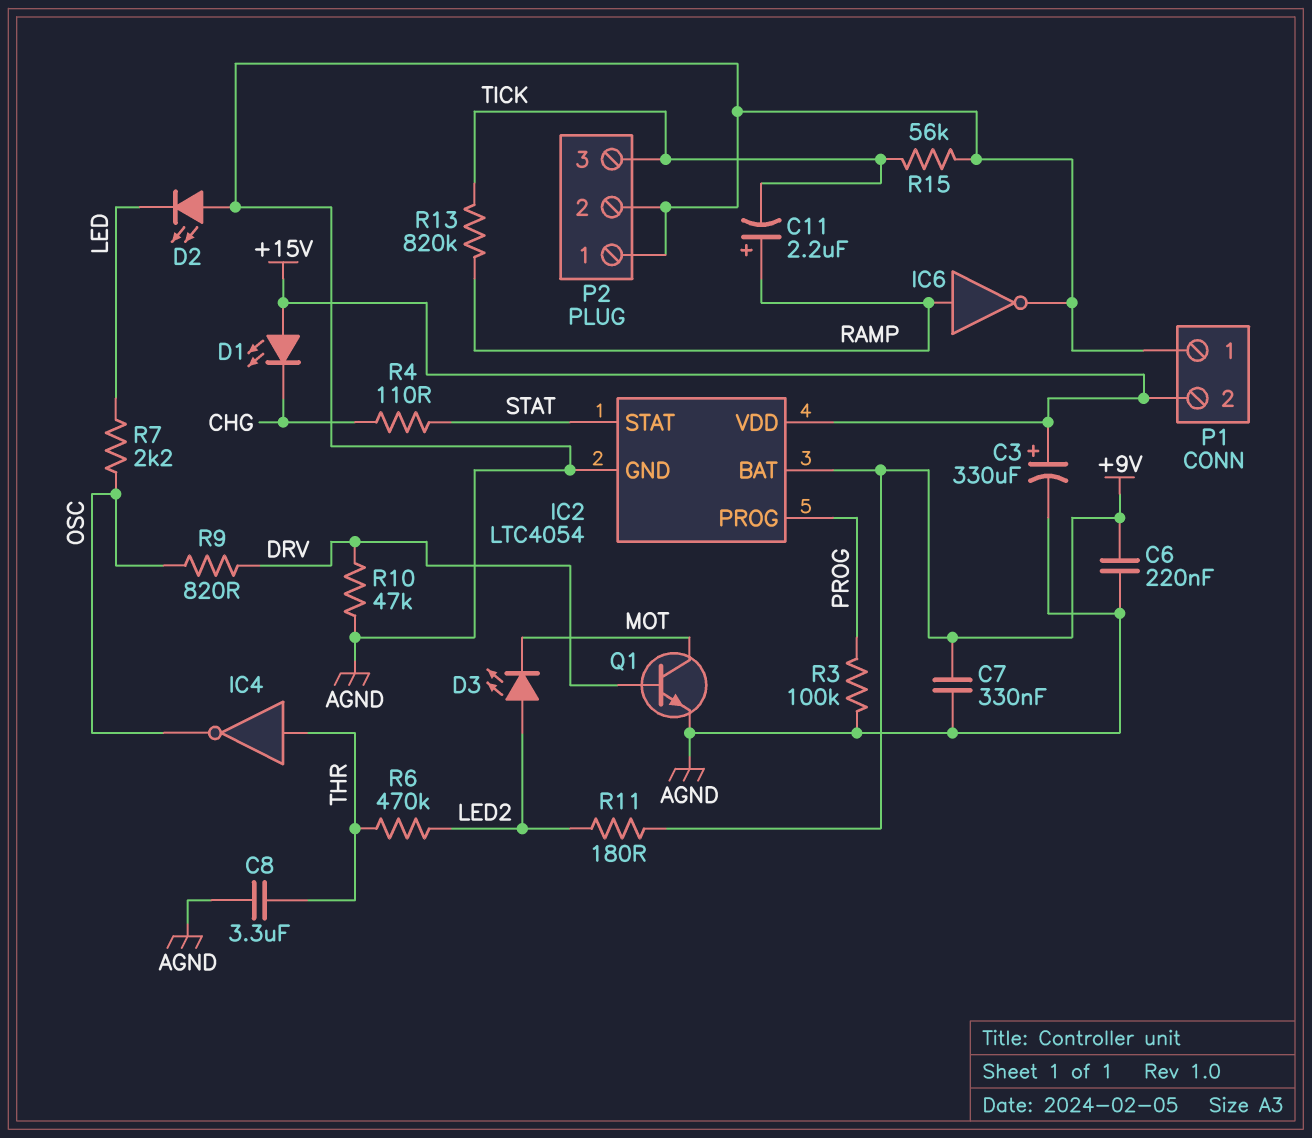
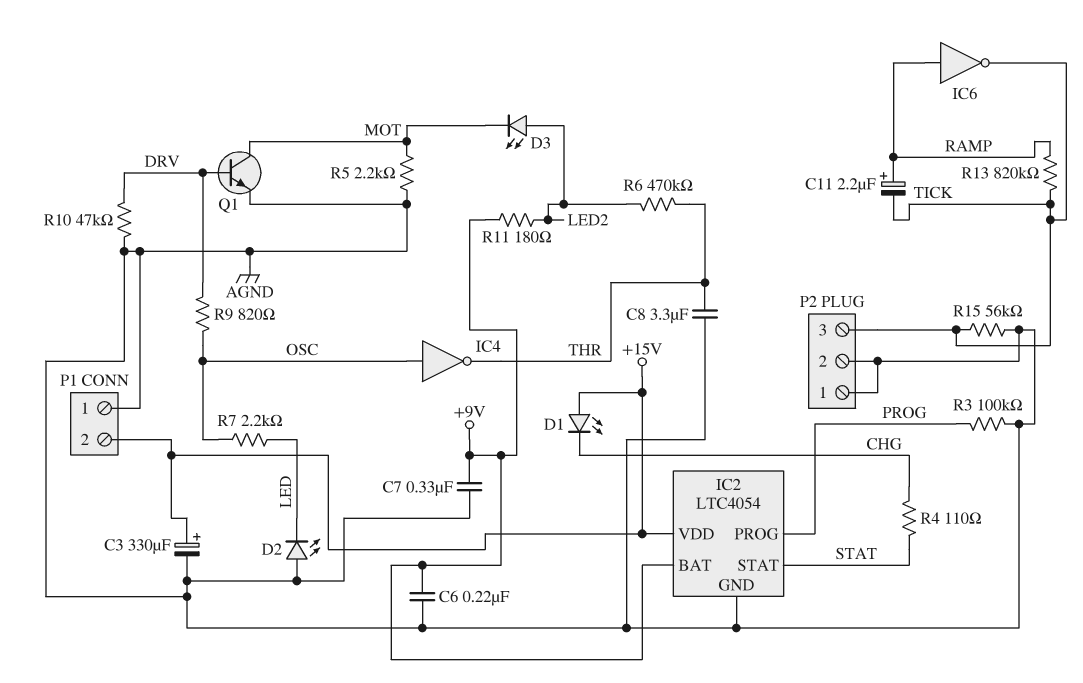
IC4: NOT (in THR, out OSC) -> NOT (in OSC, out THR)
IC6: NOT (in RAMP, out AGND) -> NOT (in RAMP, out TICK)
R5: none -> 2.2k (AGND, MOT)

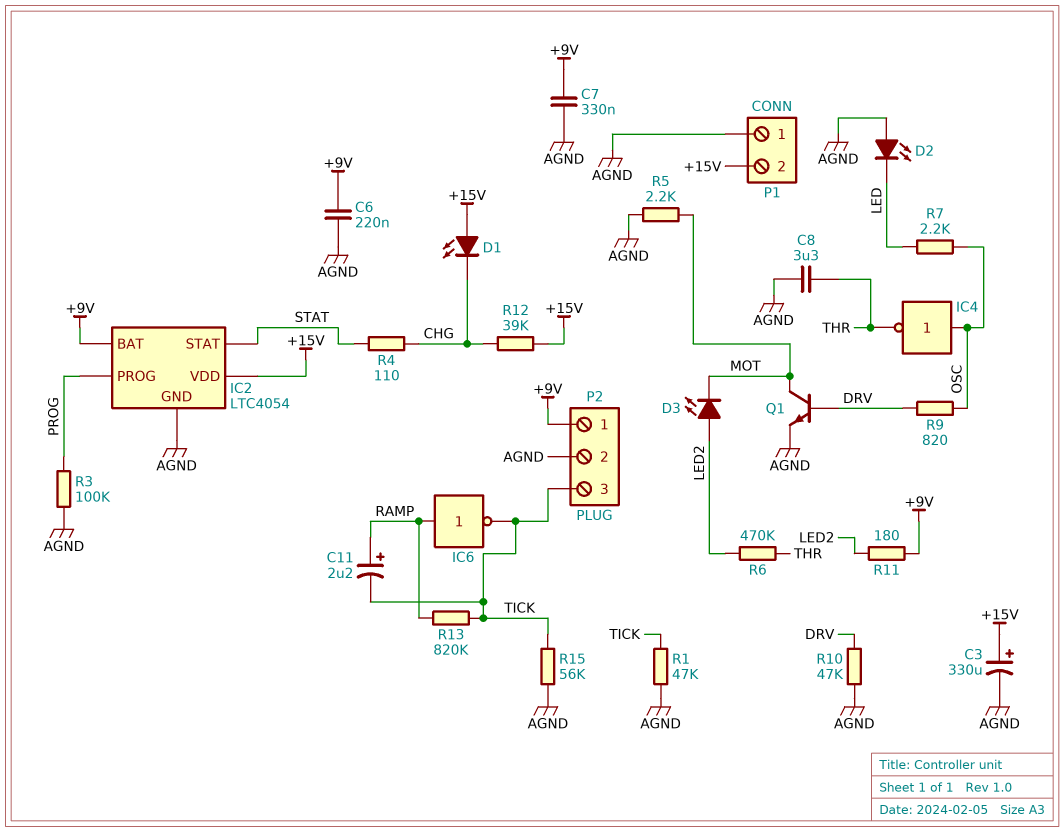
P2 pin 1: AGND -> +9V
R1: none -> 47k (AGND, TICK)
R12: none -> 39k (+15V, CHG)

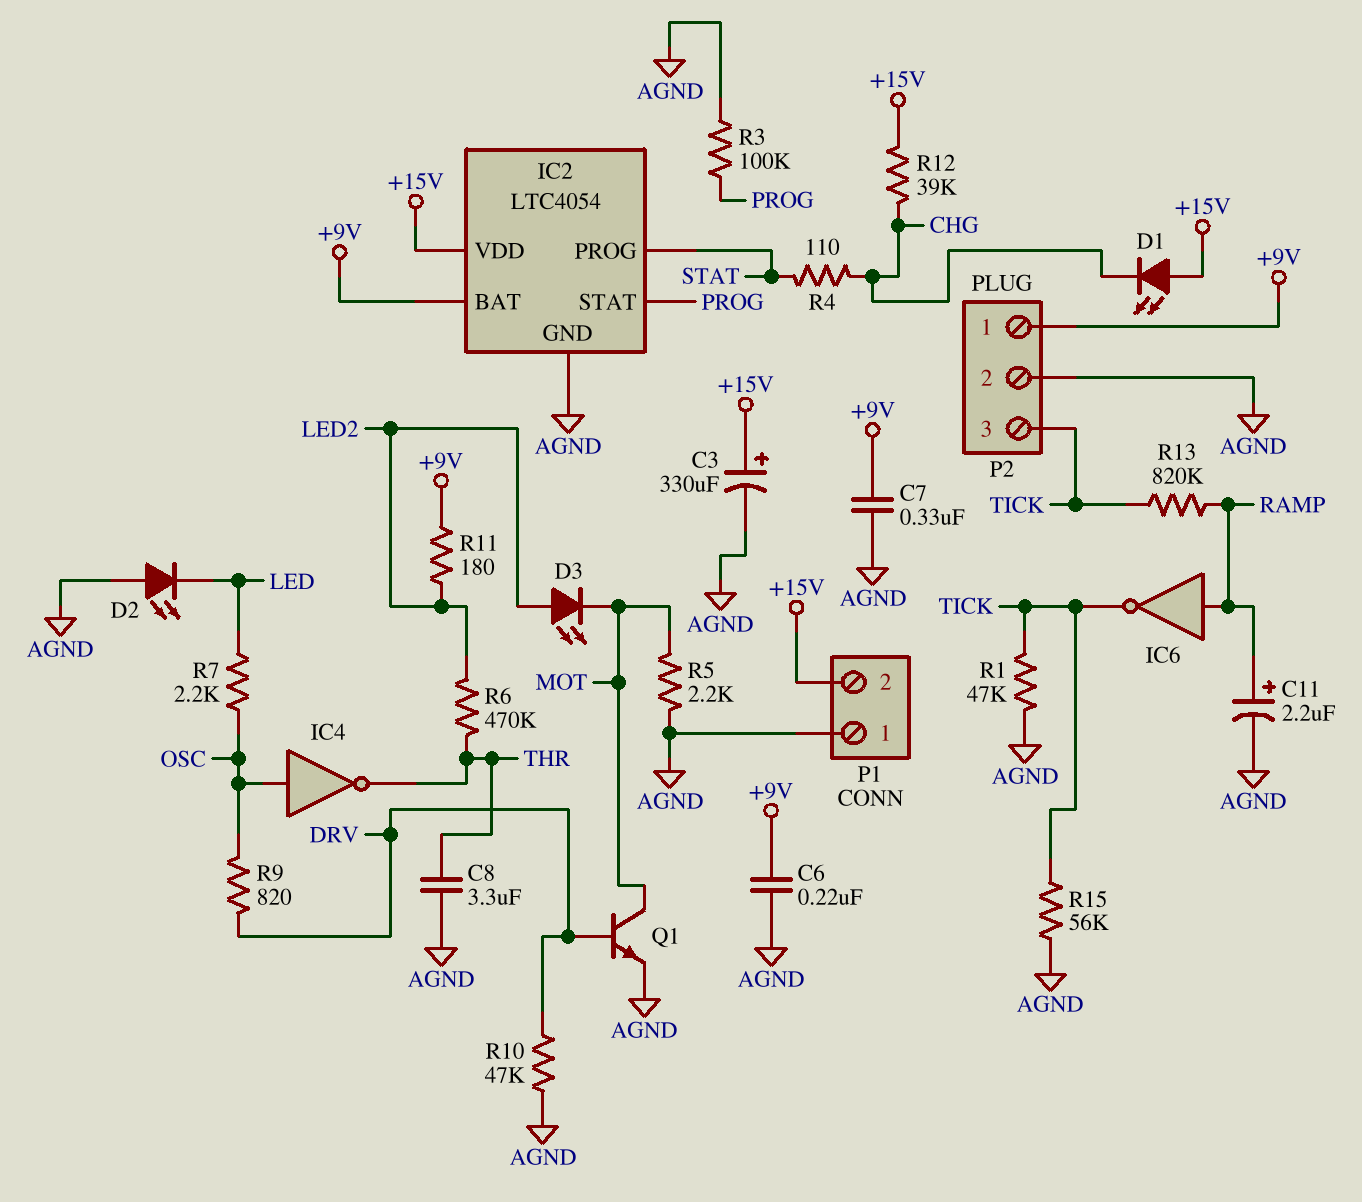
C11: 2.2uF (plus RAMP, minus TICK) -> 2.2uF (plus RAMP, minus AGND)
IC2 pin PROG: PROG -> STAT
IC2 pin STAT: STAT -> PROG

